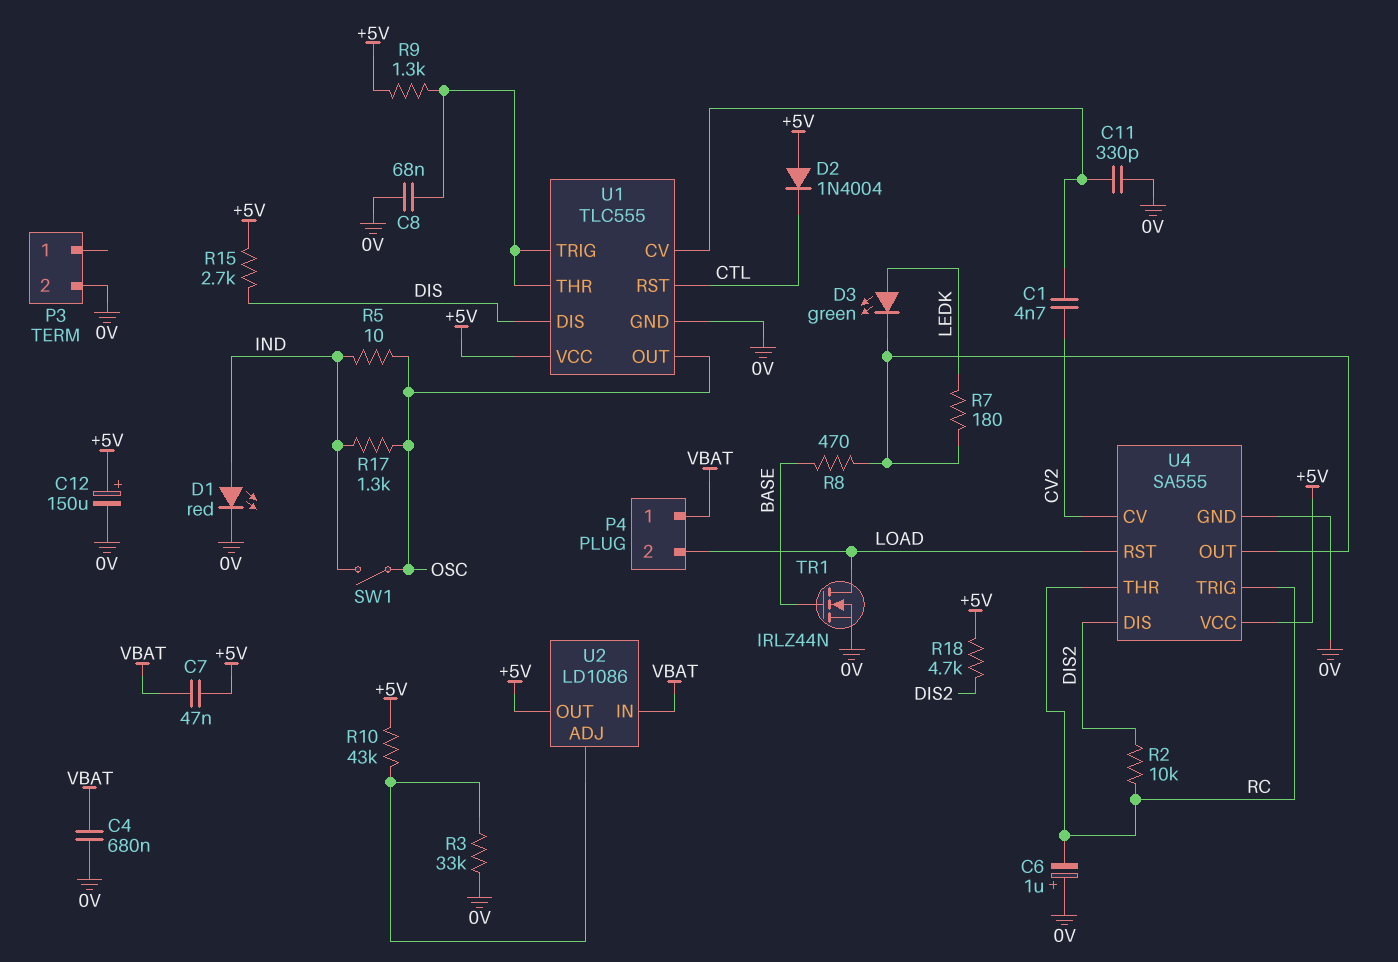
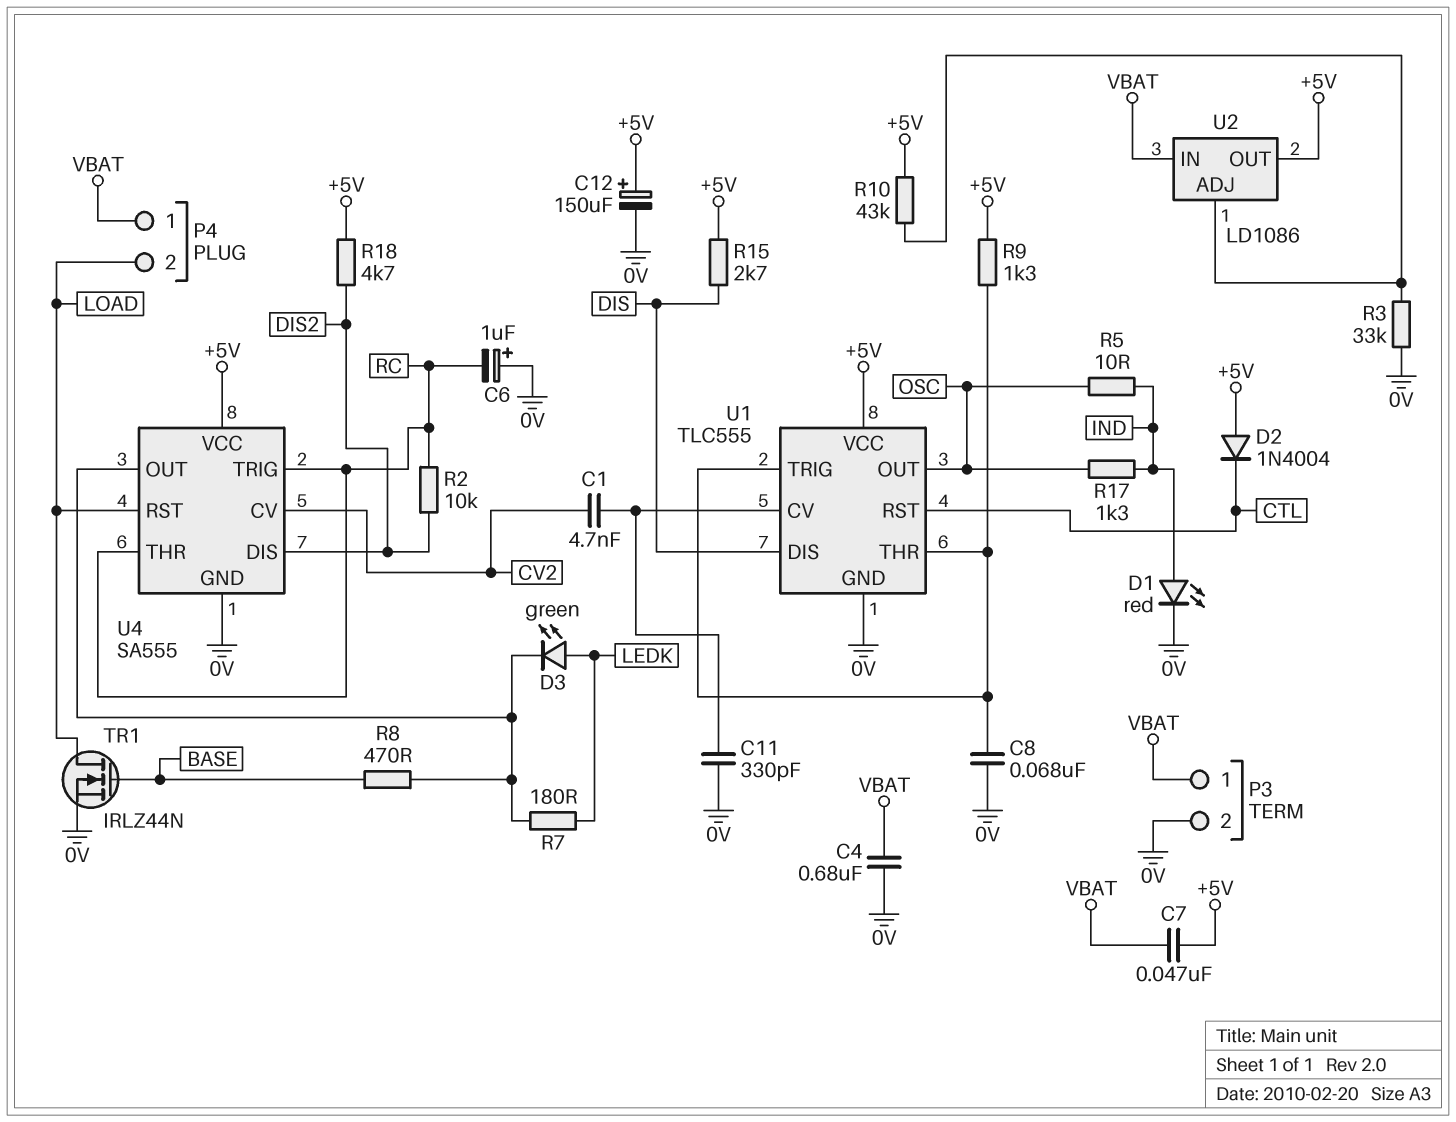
P3 pin 1: none -> VBAT
SW1: switch (IND, OSC) -> none

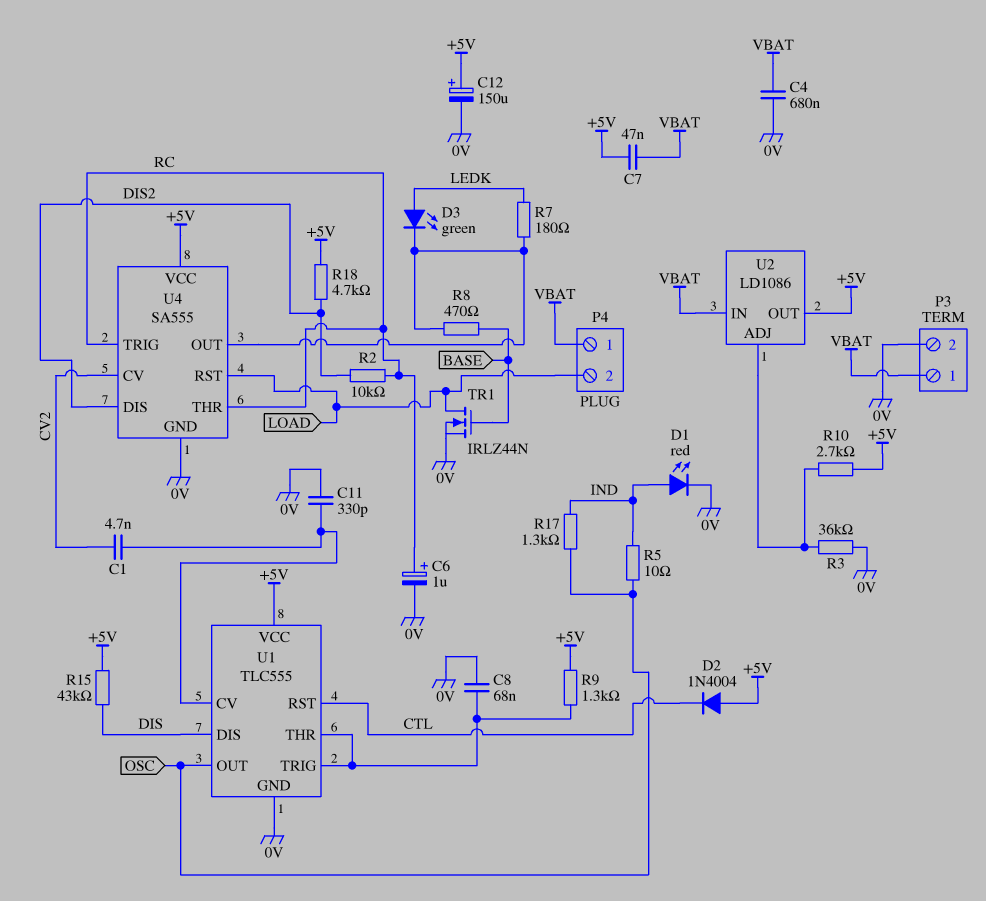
C6: 1uF (plus 0V, minus RC) -> 1uF (plus RC, minus 0V)
R3: 33k (0V, U2/ADJ) -> 36k (0V, U2/ADJ)
R10: 43k (+5V, U2/ADJ) -> 2.7k (+5V, U2/ADJ)
R15: 2.7k (+5V, DIS) -> 43k (+5V, DIS)

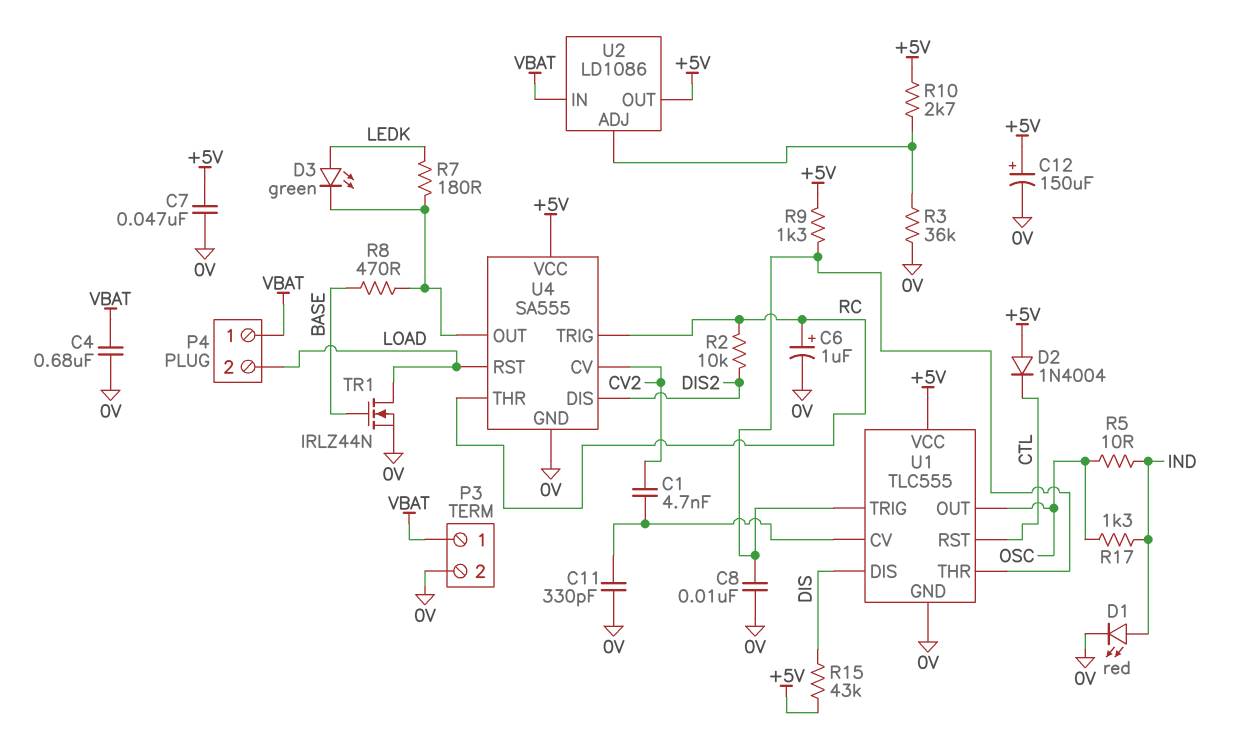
C7: 47nF (+5V, VBAT) -> 47nF (+5V, 0V)
C8: 68nF (0V, U1/THR) -> 10nF (0V, U1/THR)
R18: 4.7k (+5V, DIS2) -> none

